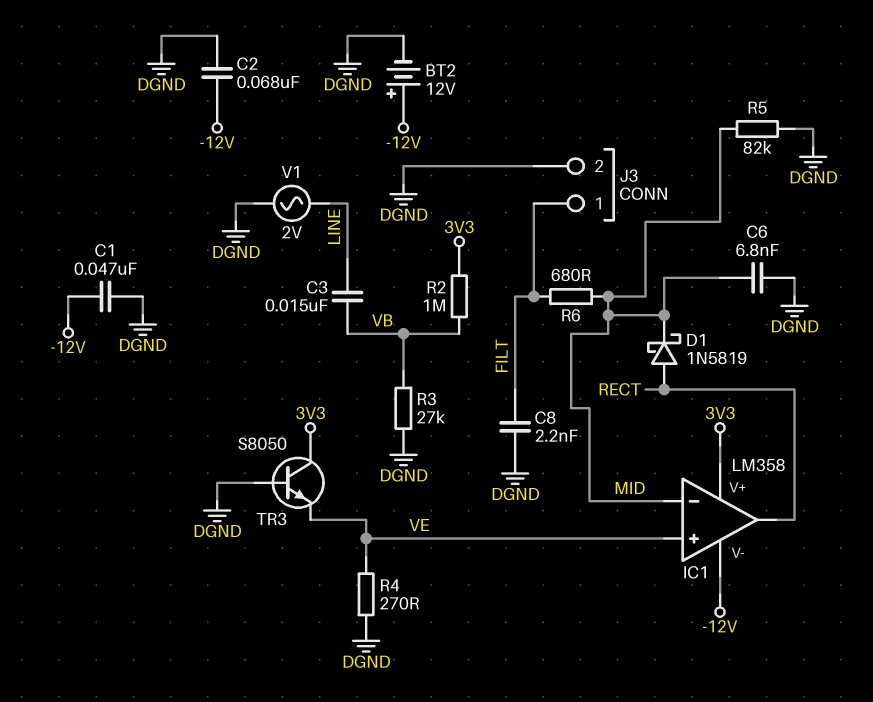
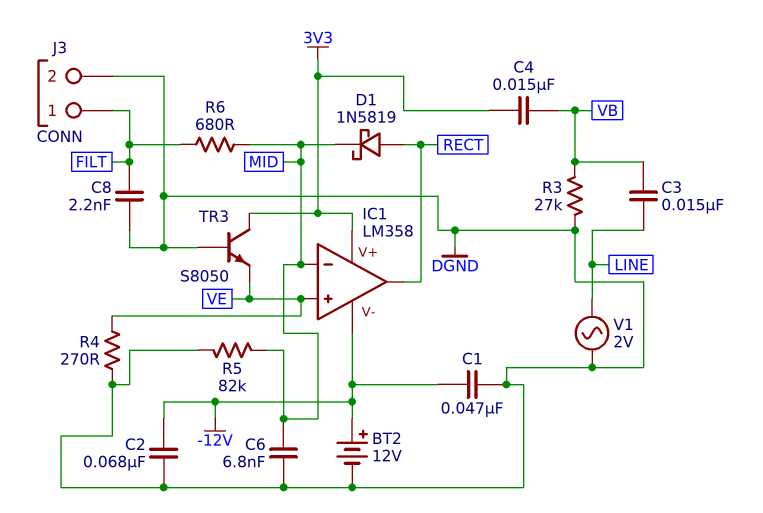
C4: none -> 15nF (3V3, VB)
R2: 1M (3V3, VB) -> none

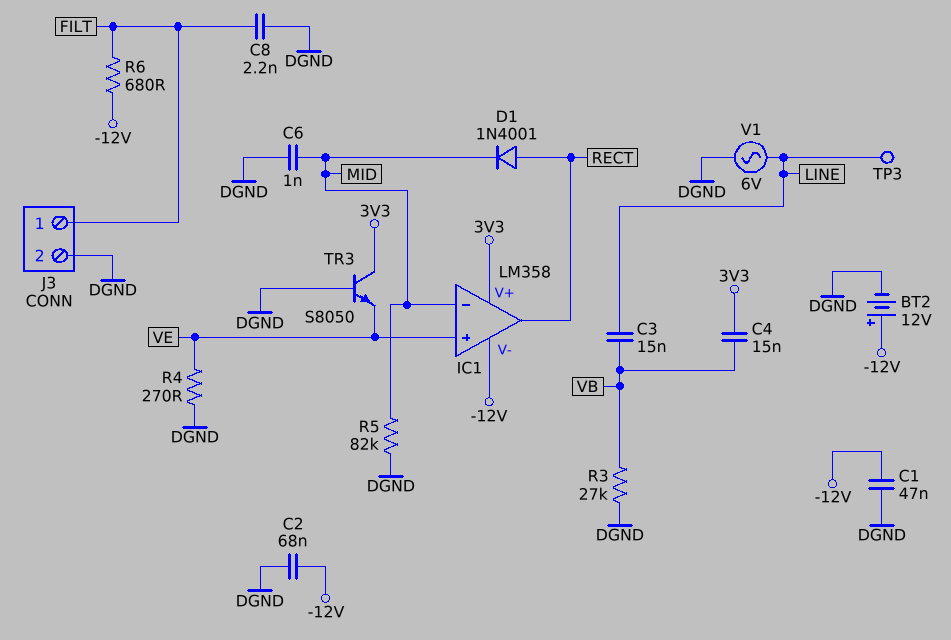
C6: 6.8nF (DGND, MID) -> 1nF (DGND, MID)
D1: schottky 1N5819 (A RECT, K MID) -> diode 1N4001 (A RECT, K MID)
R6: 680 (FILT, MID) -> 680 (-12V, FILT)
TP3: none -> test point (LINE)
V1: AC 2V (DGND, LINE) -> AC 6V (DGND, LINE)

